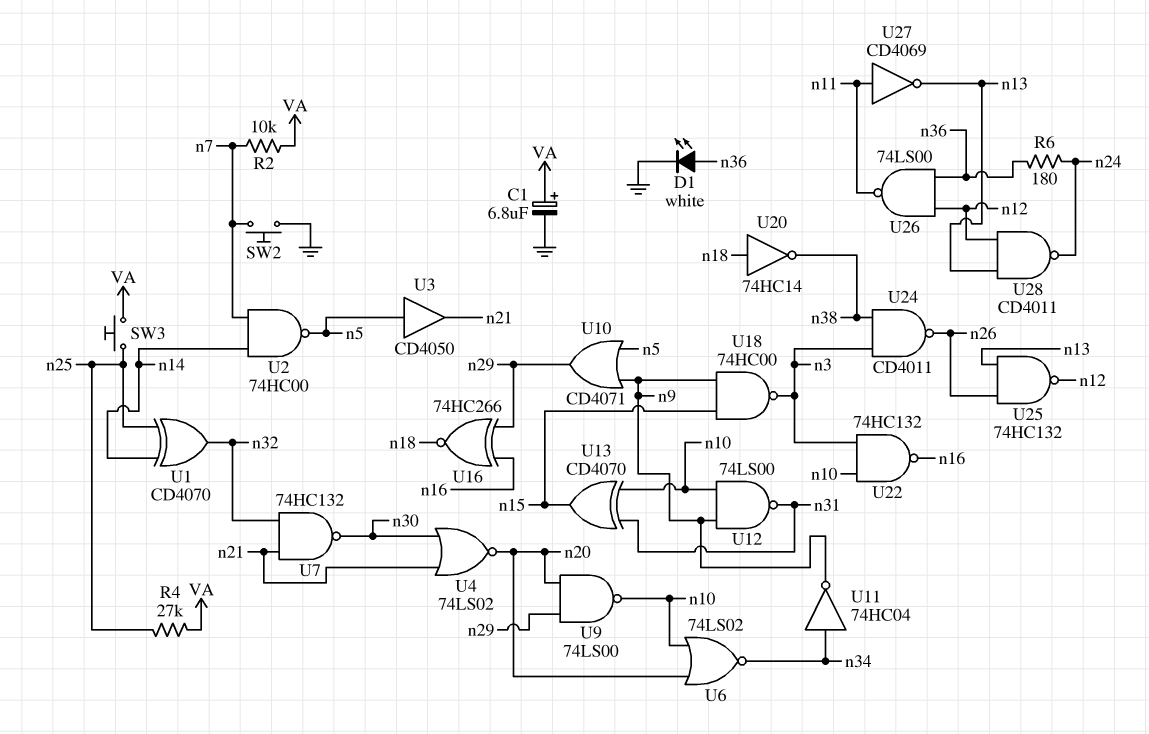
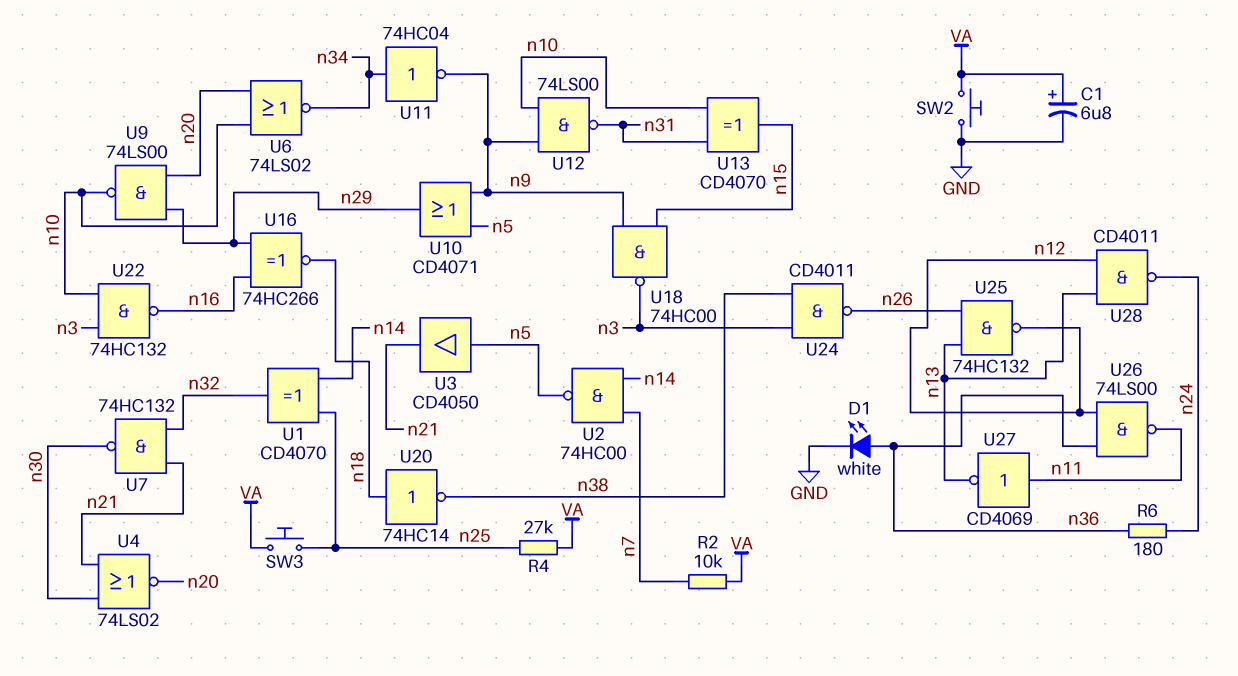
SW2: button (GND, n7) -> button (GND, VA)

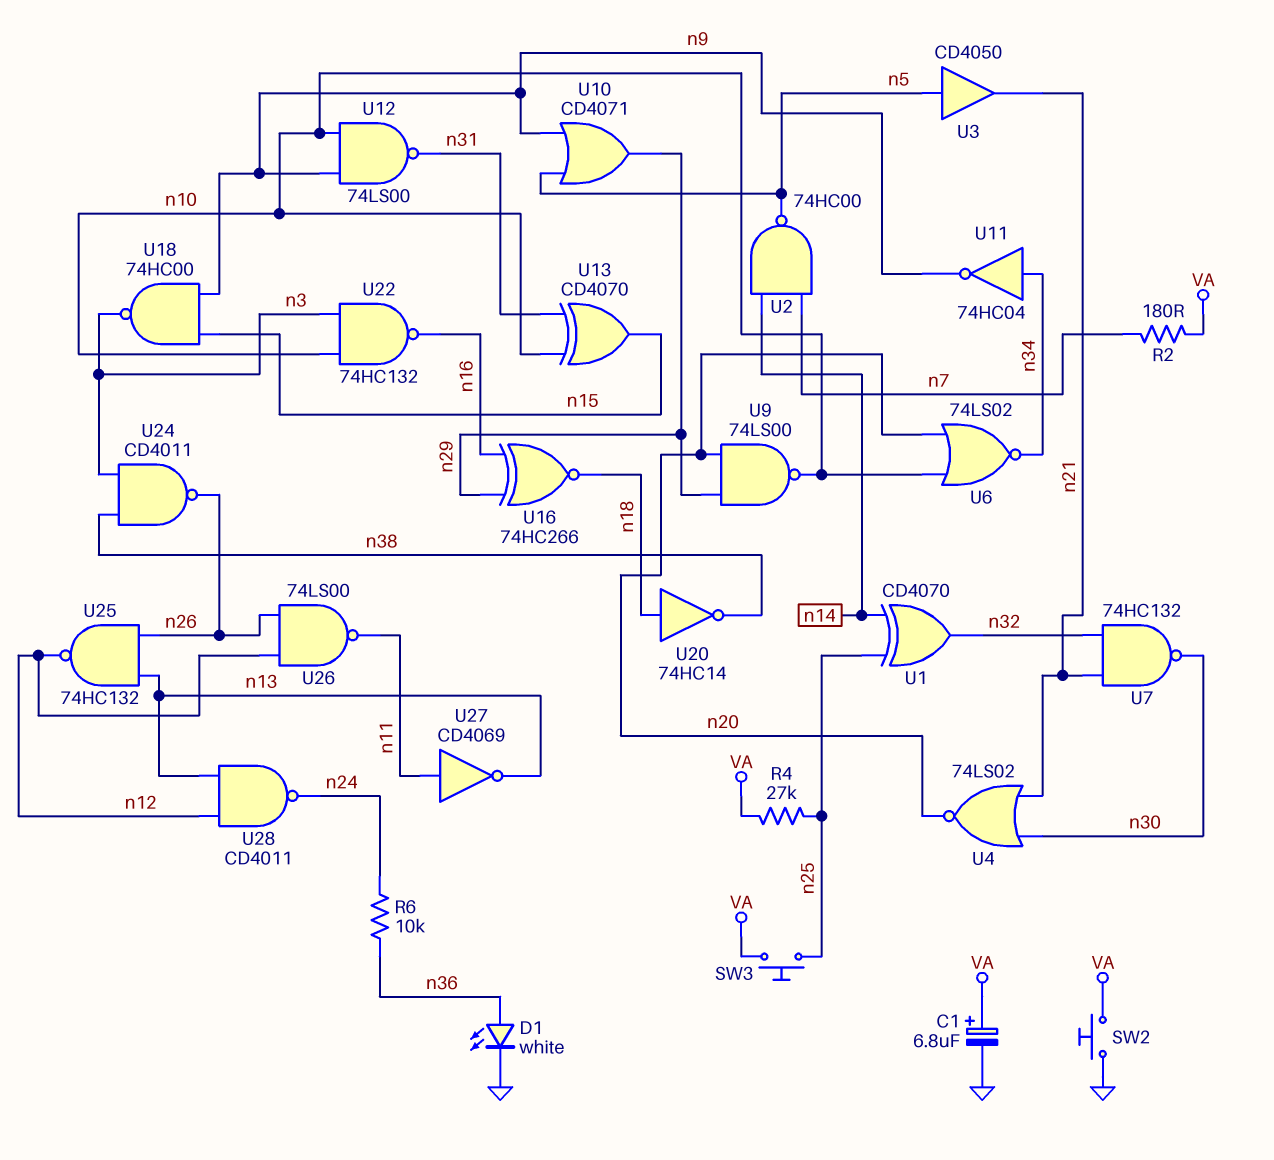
R2: 10k (VA, n7) -> 180 (VA, n7)
R6: 180 (n24, n36) -> 10k (n24, n36)
U26: NAND 74LS00 (in n12, in n36, out n11) -> NAND 74LS00 (in n12, in n26, out n11)

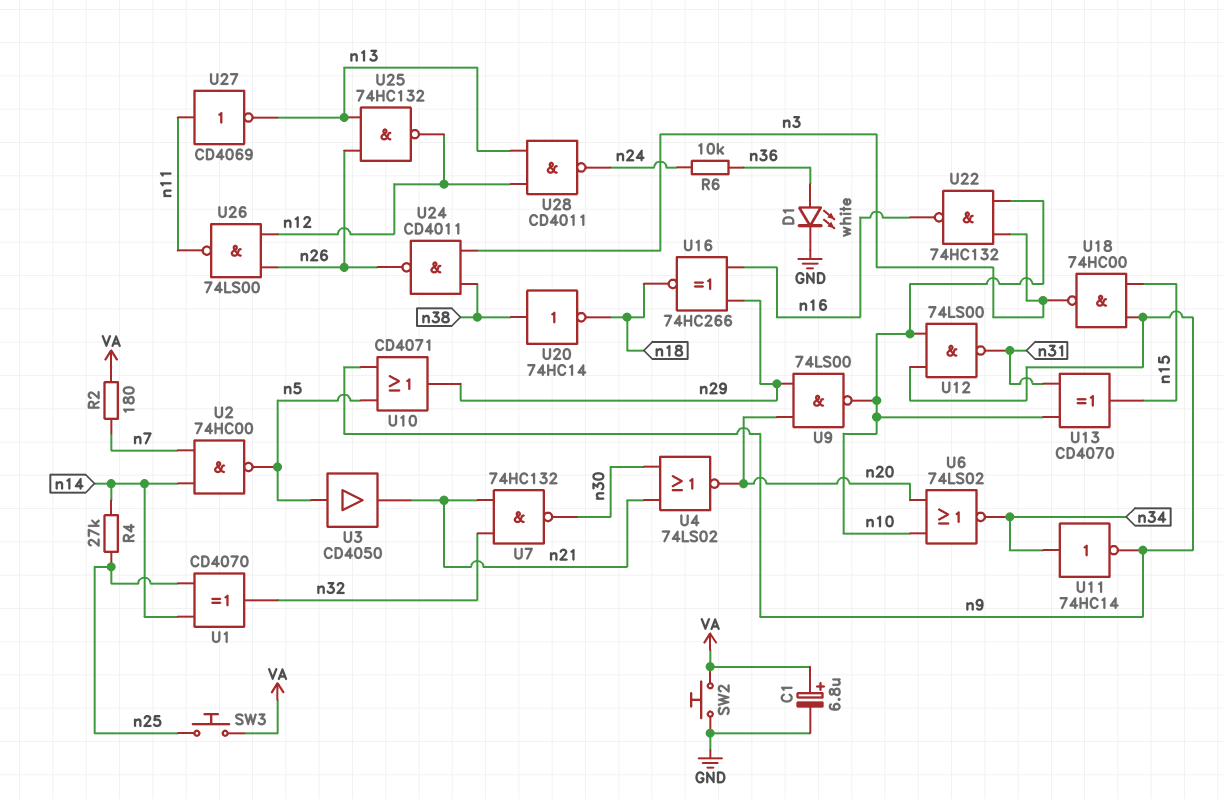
R4: 27k (VA, n25) -> 27k (n14, n25)
U11: NOT 74HC04 (in n34, out n9) -> NOT 74HC14 (in n34, out n9)
U20: NOT 74HC14 (in n18, out n38) -> NOT 74HC14 (in n38, out n18)

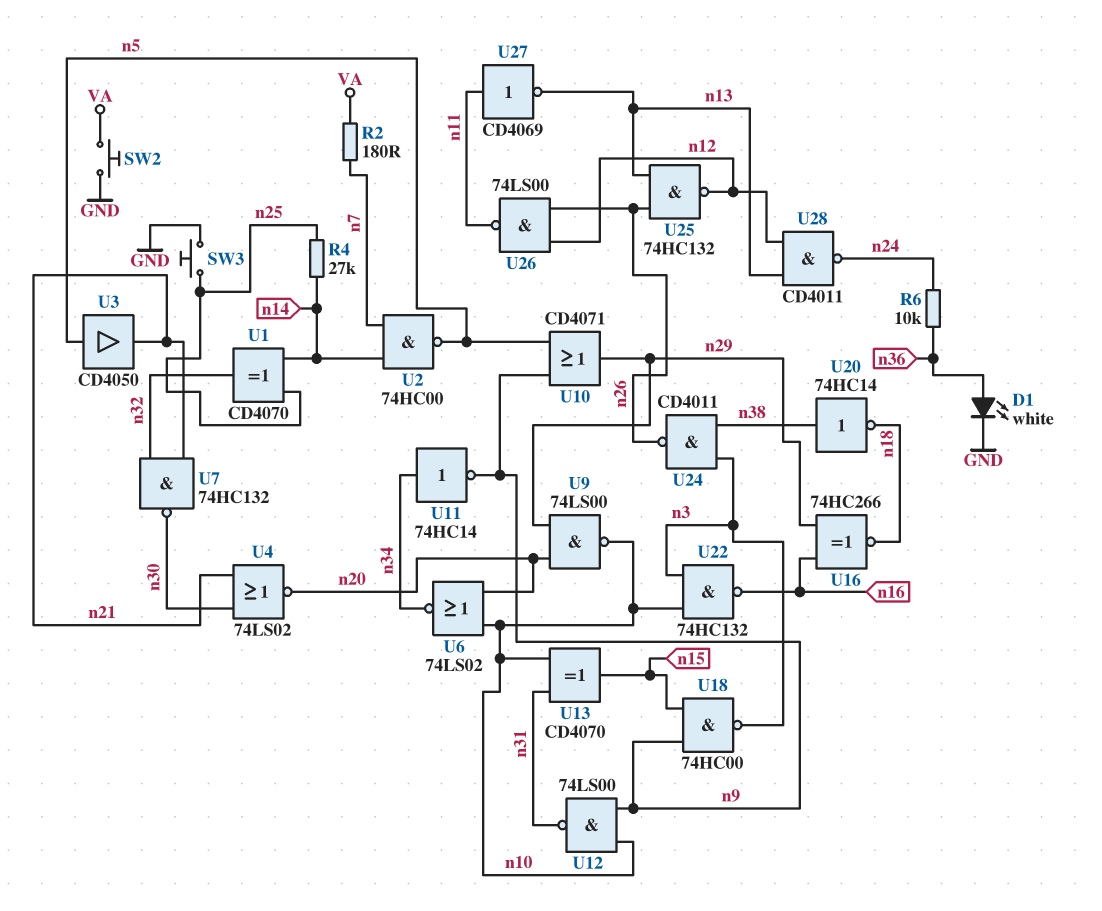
C1: 6.8uF (plus VA, minus GND) -> none
SW3: button (VA, n25) -> button (GND, n25)

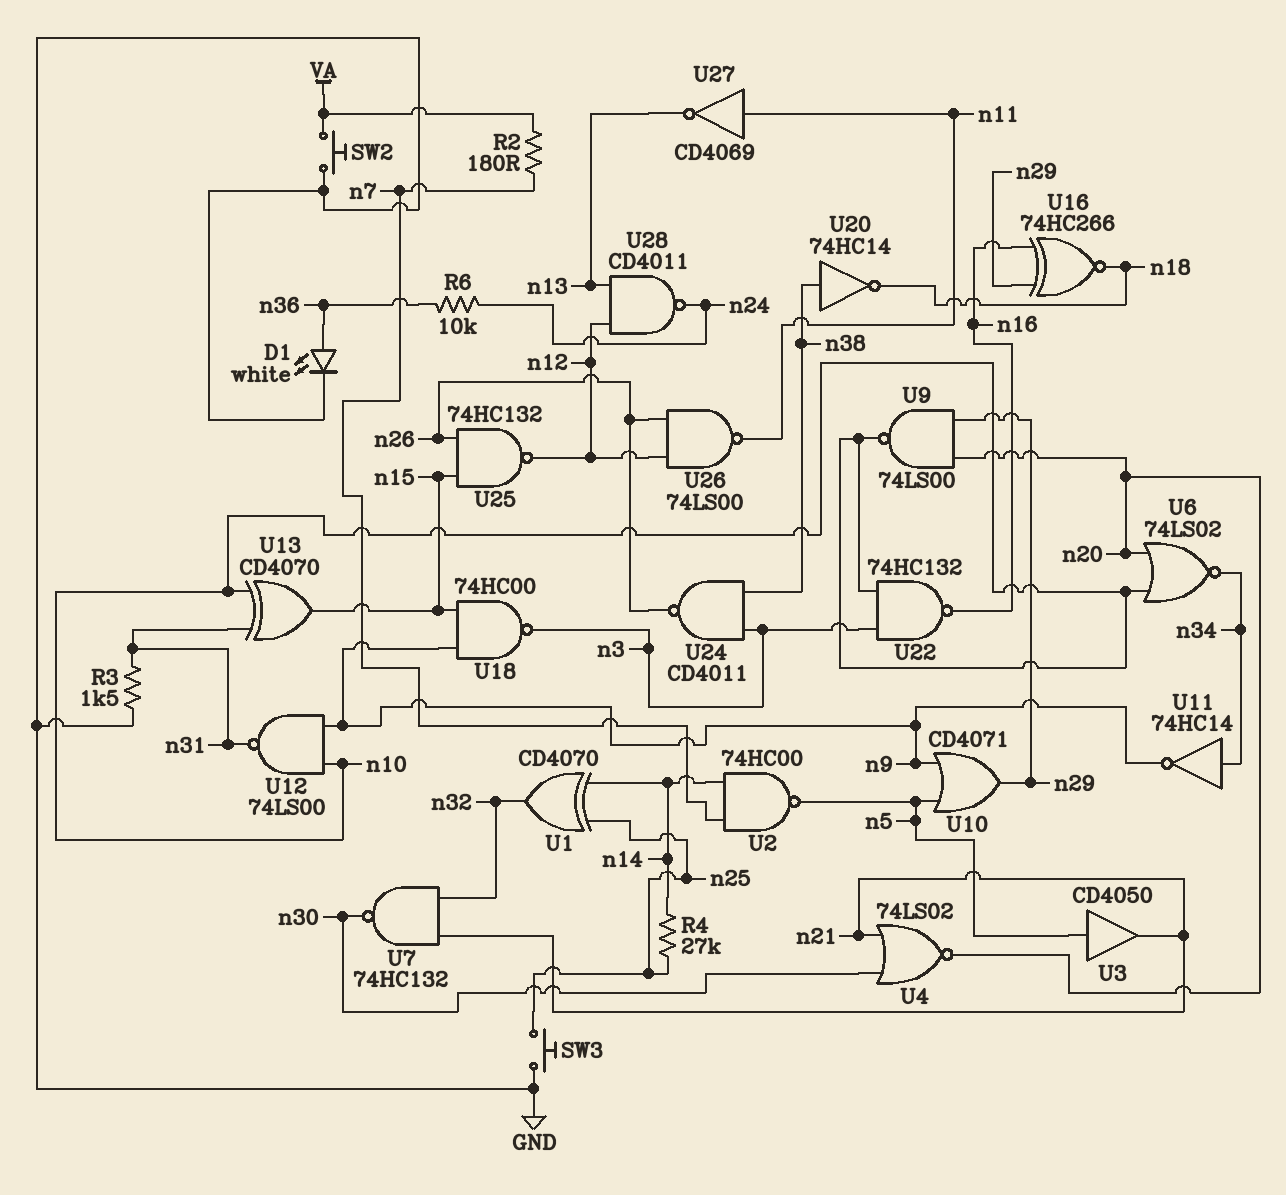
R3: none -> 1.5k (GND, n31)
U25: NAND 74HC132 (in n13, in n26, out n12) -> NAND 74HC132 (in n15, in n26, out n12)

